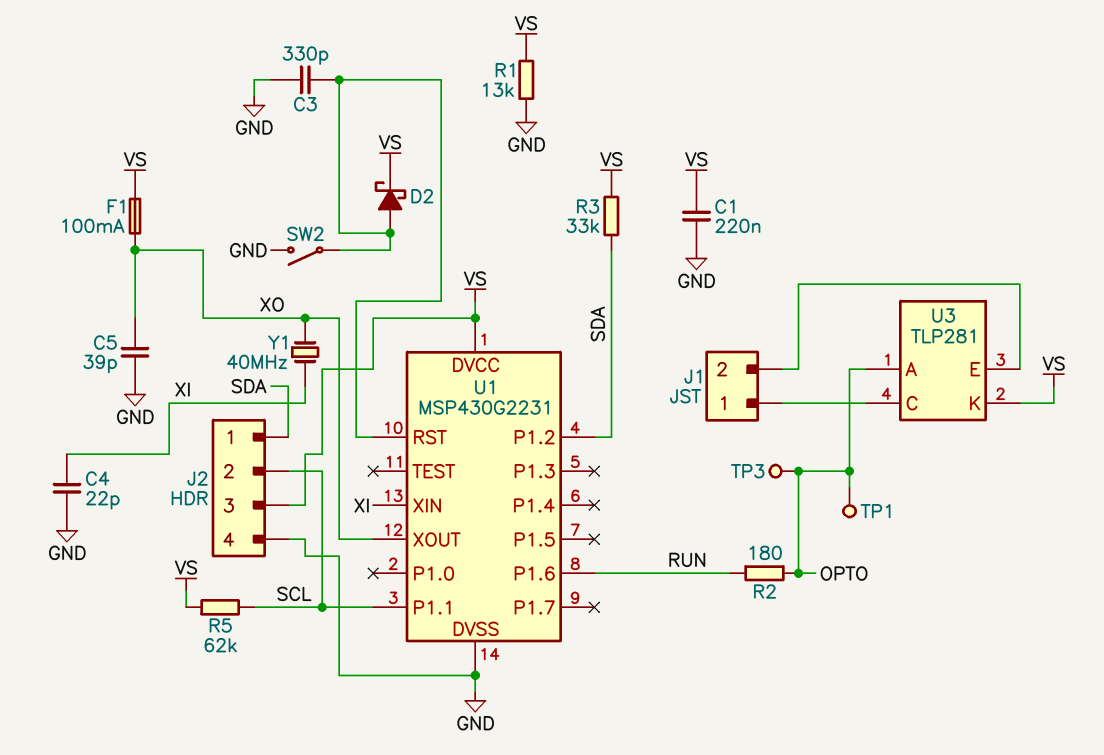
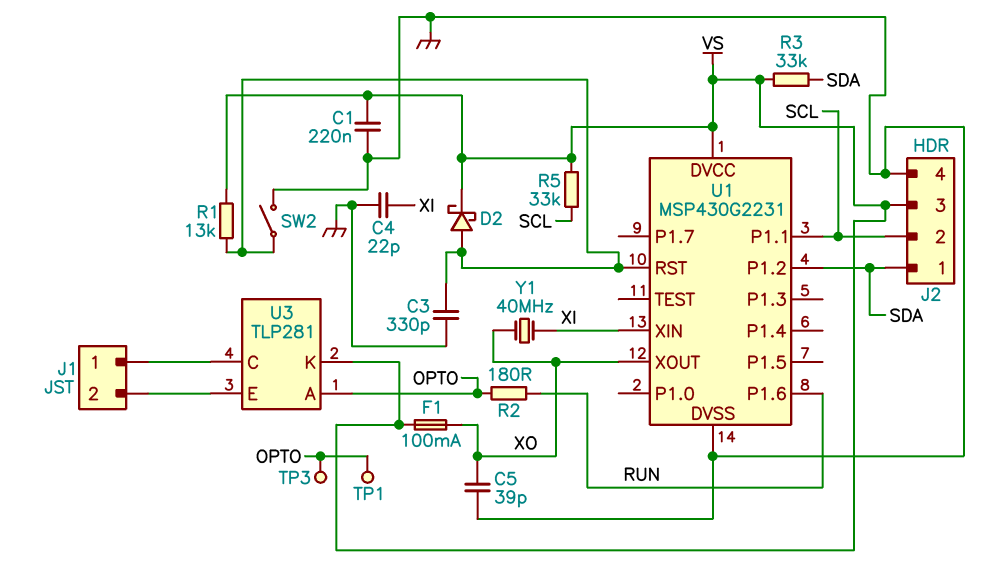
R1: 13k (GND, VS) -> 13k (U1/RST, VS)
R5: 62k (SCL, VS) -> 33k (SCL, VS)

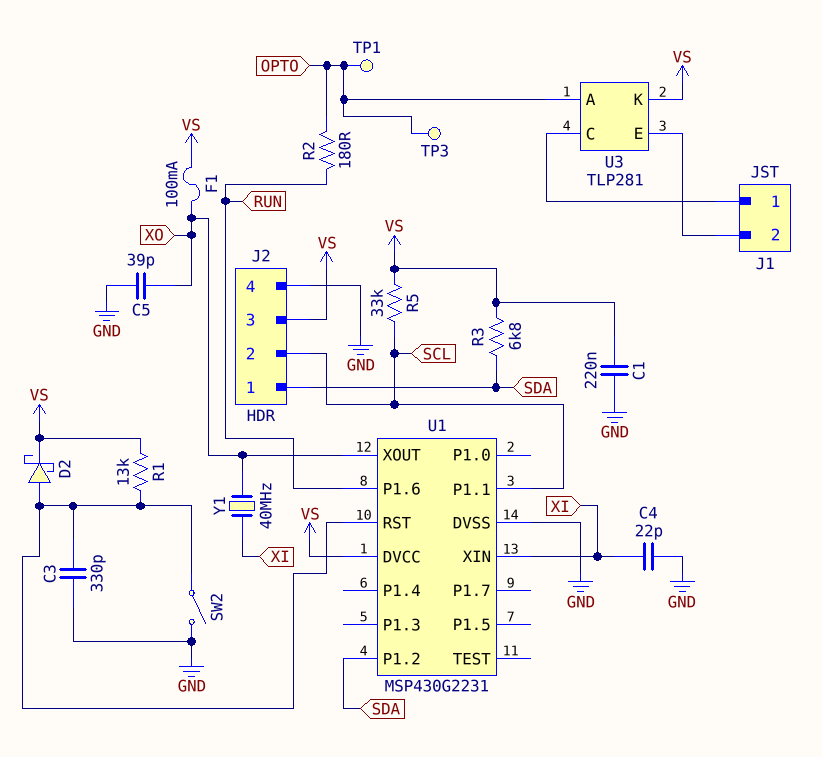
R3: 33k (SDA, VS) -> 6.8k (SDA, VS)

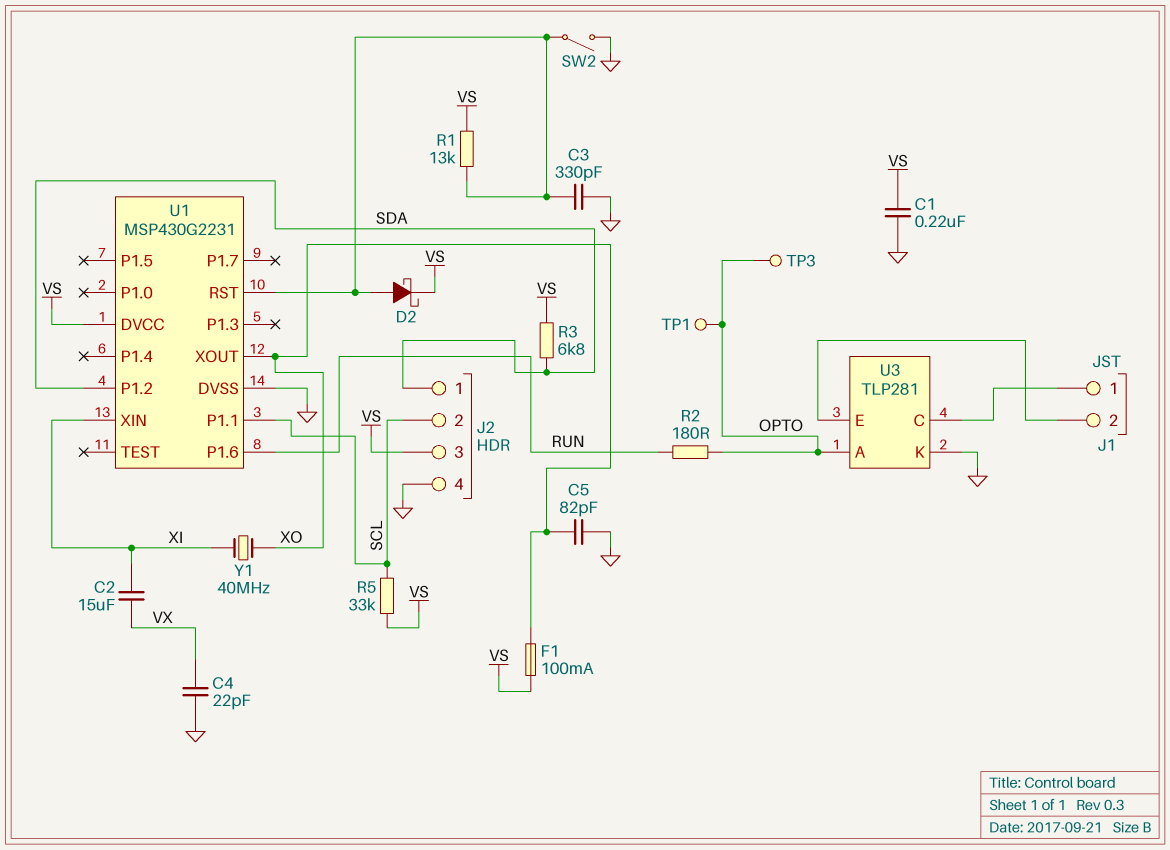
C2: none -> 15uF (VX, XI)
C4: 22pF (GND, XI) -> 22pF (GND, VX)
C5: 39pF (GND, XO) -> 82pF (GND, XO)
U3 pin K: VS -> GND

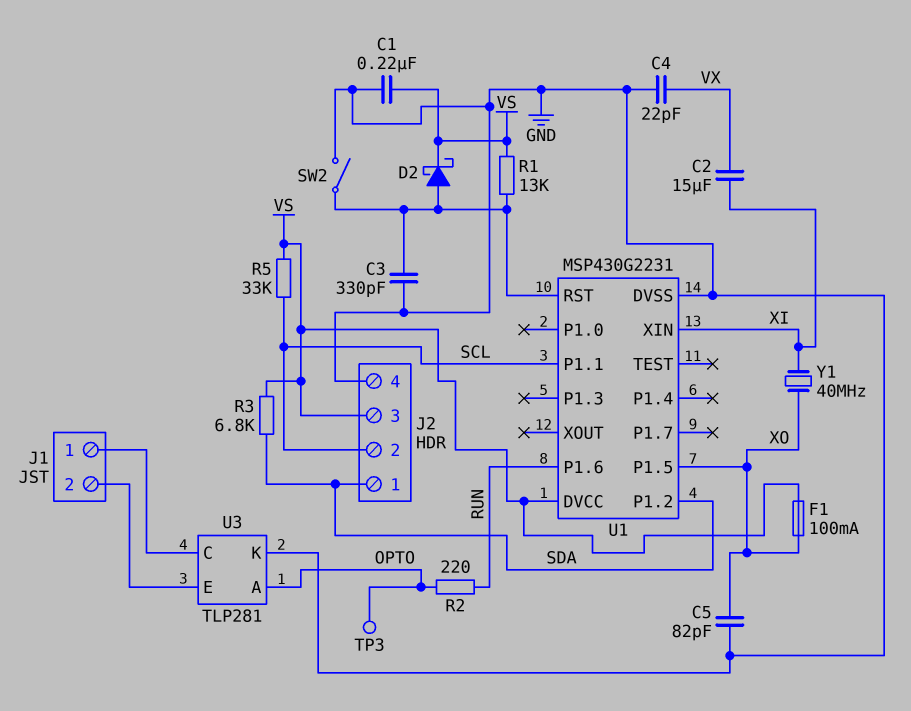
R2: 180 (OPTO, RUN) -> 220 (OPTO, RUN)
TP1: test point (OPTO) -> none
U1 pin P1.5: none -> XO
U1 pin XOUT: XO -> none

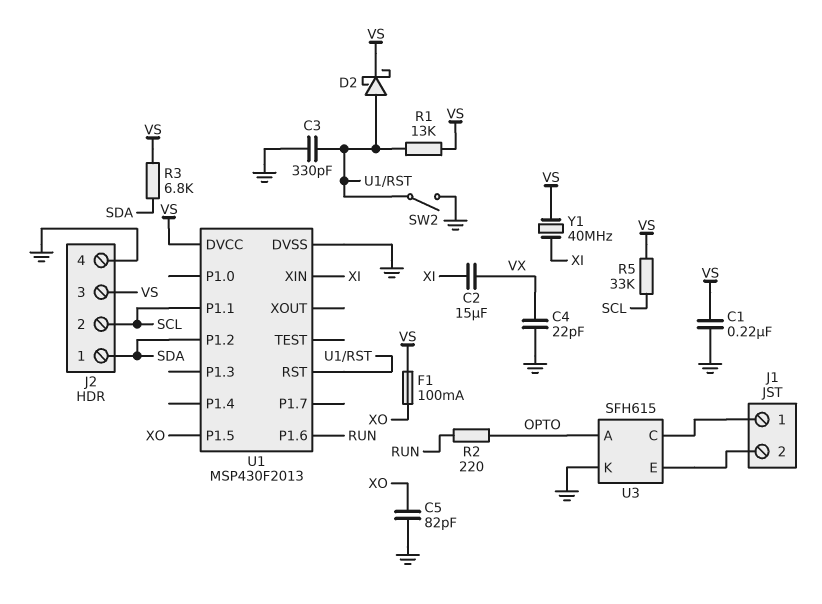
TP3: test point (OPTO) -> none
U1: MSP430G2231 -> MSP430F2013
U3: TLP281 -> SFH615
Y1: 40MHz (XI, XO) -> 40MHz (VS, XI)

